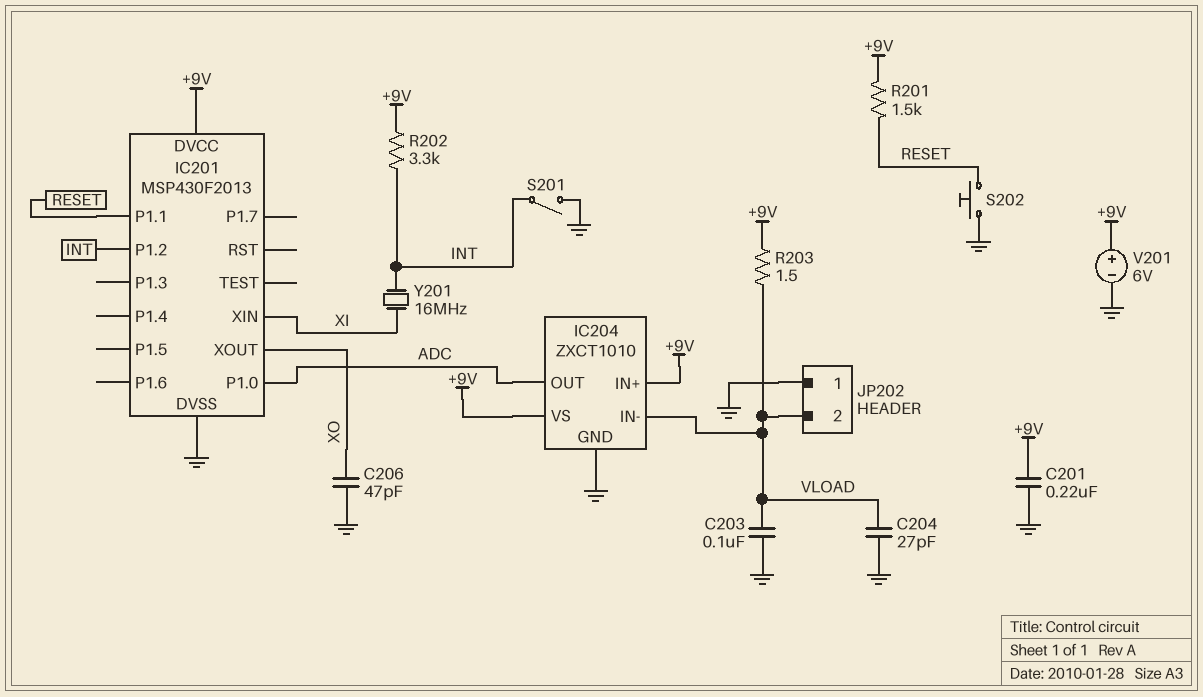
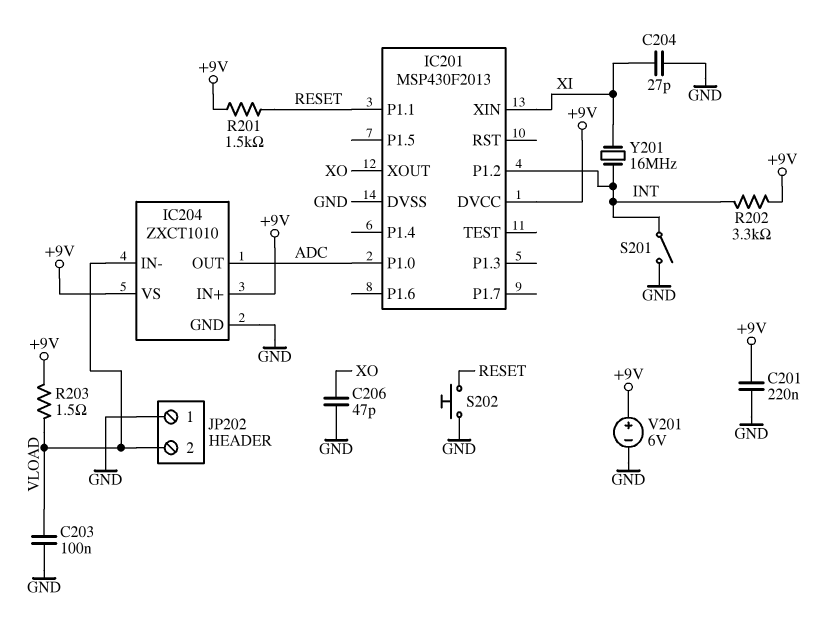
C204: 27pF (GND, VLOAD) -> 27pF (GND, XI)

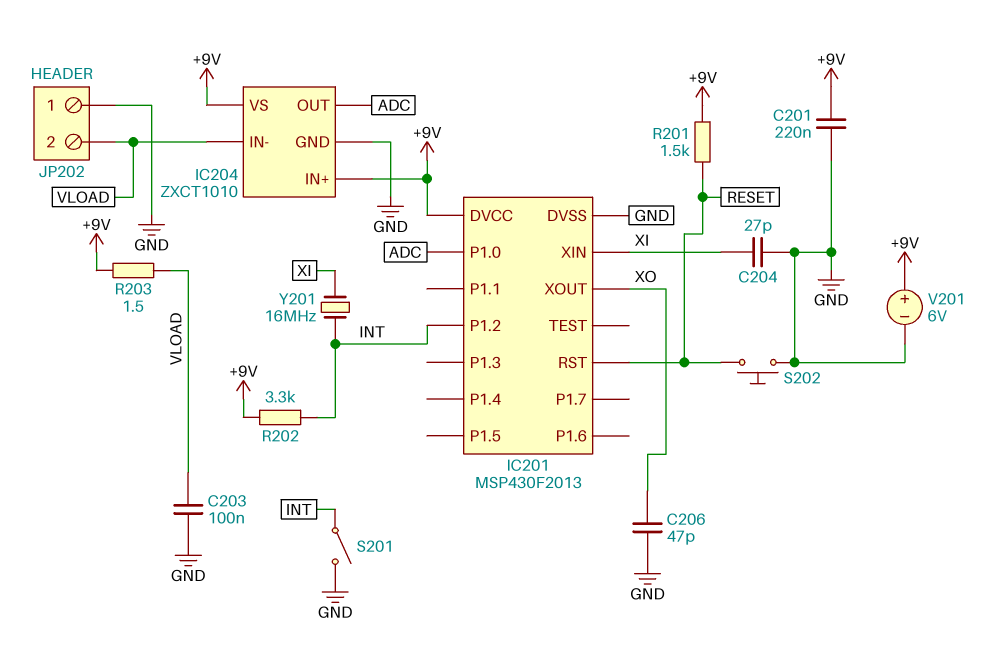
IC201 pin P1.1: RESET -> none
IC201 pin RST: none -> RESET

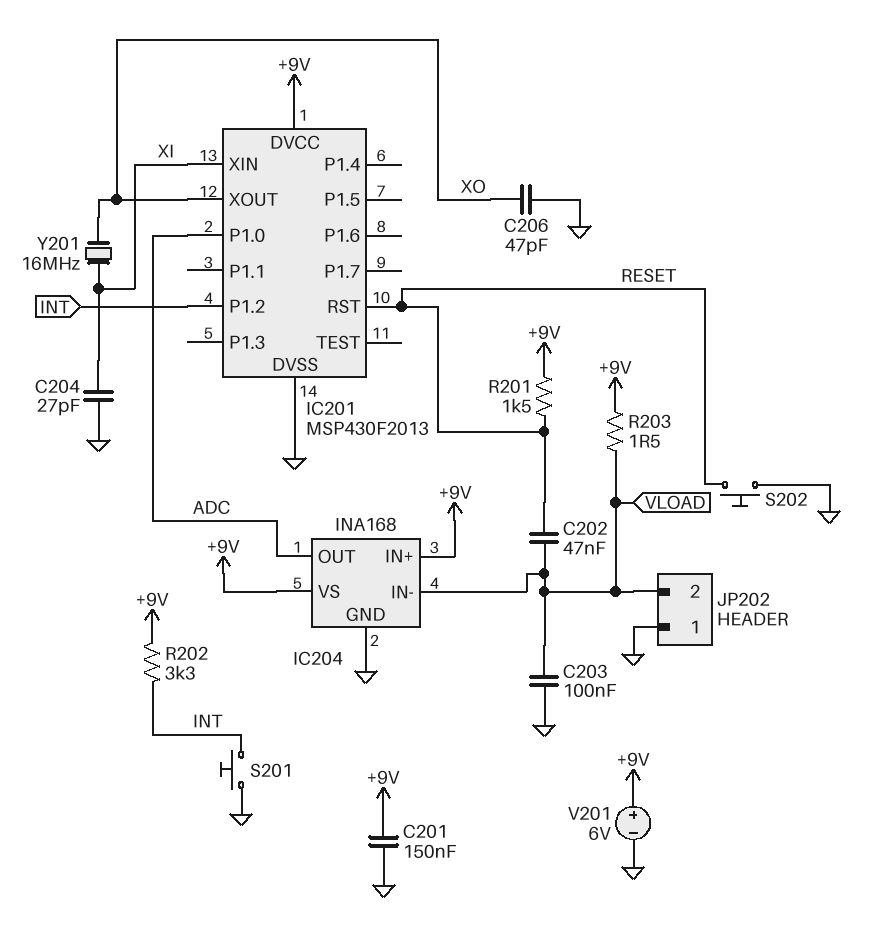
C201: 220nF (+9V, GND) -> 150nF (+9V, GND)
C202: none -> 47nF (RESET, VLOAD)
IC204: ZXCT1010 -> INA168
S201: switch (GND, INT) -> button (GND, INT)
Y201: 16MHz (INT, XI) -> 16MHz (XI, XO)

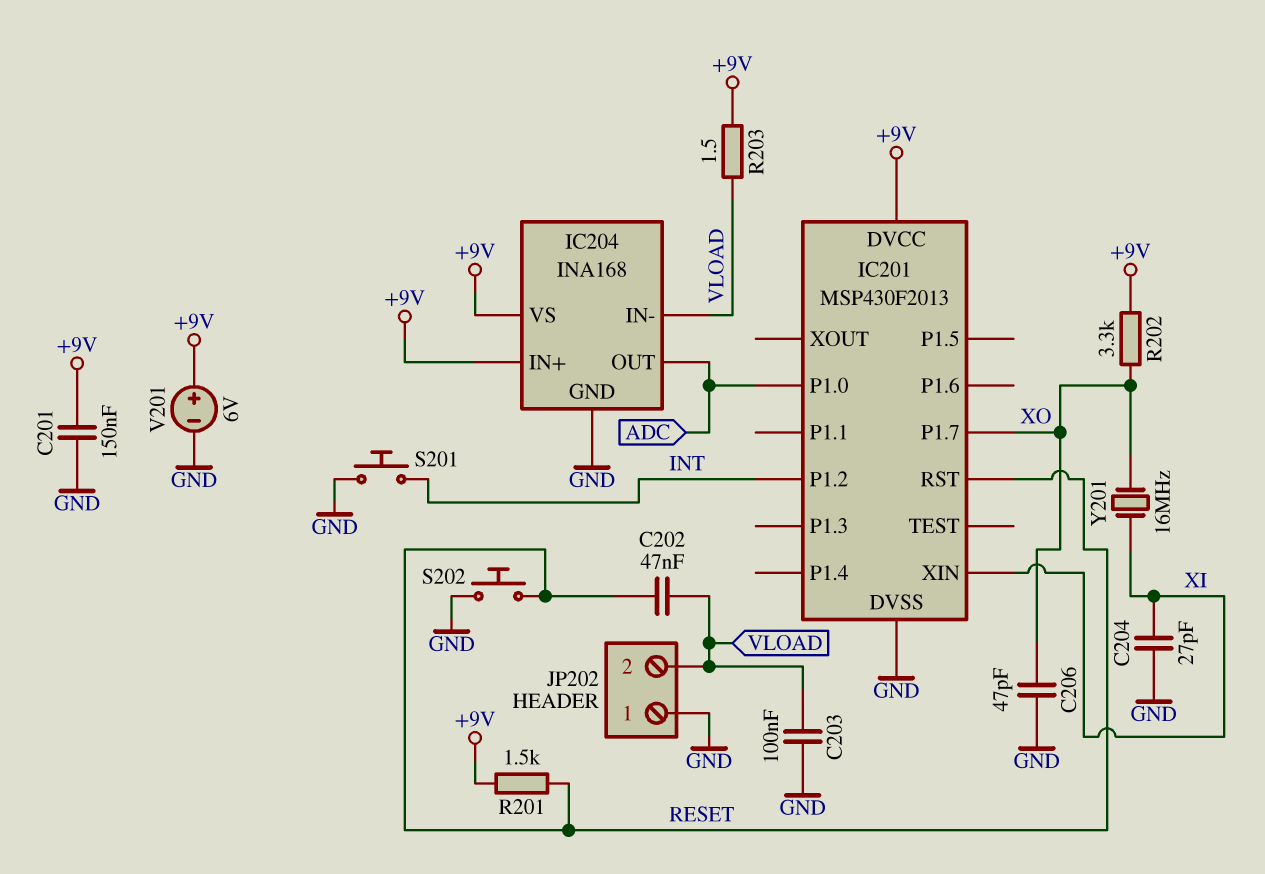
IC201 pin P1.7: none -> XO
IC201 pin XOUT: XO -> none
R202: 3.3k (+9V, INT) -> 3.3k (+9V, XO)

